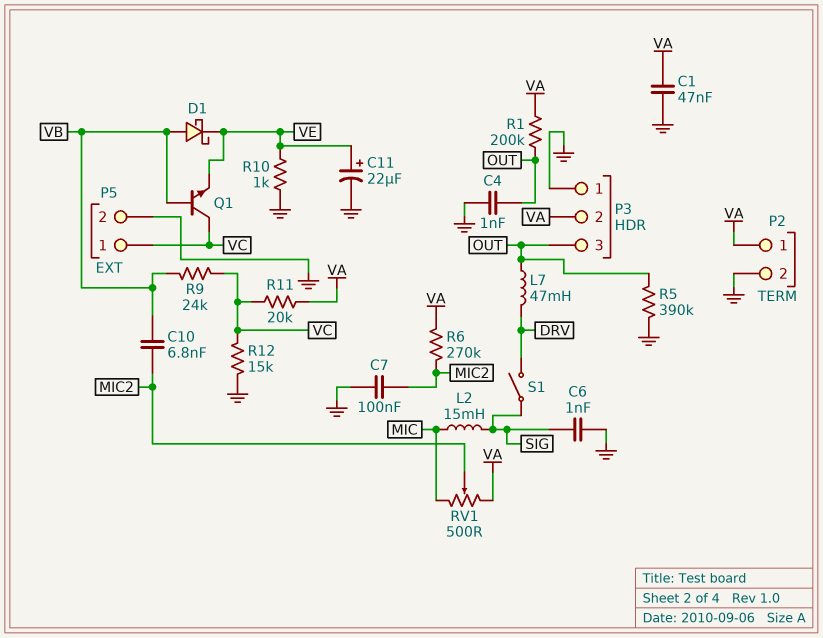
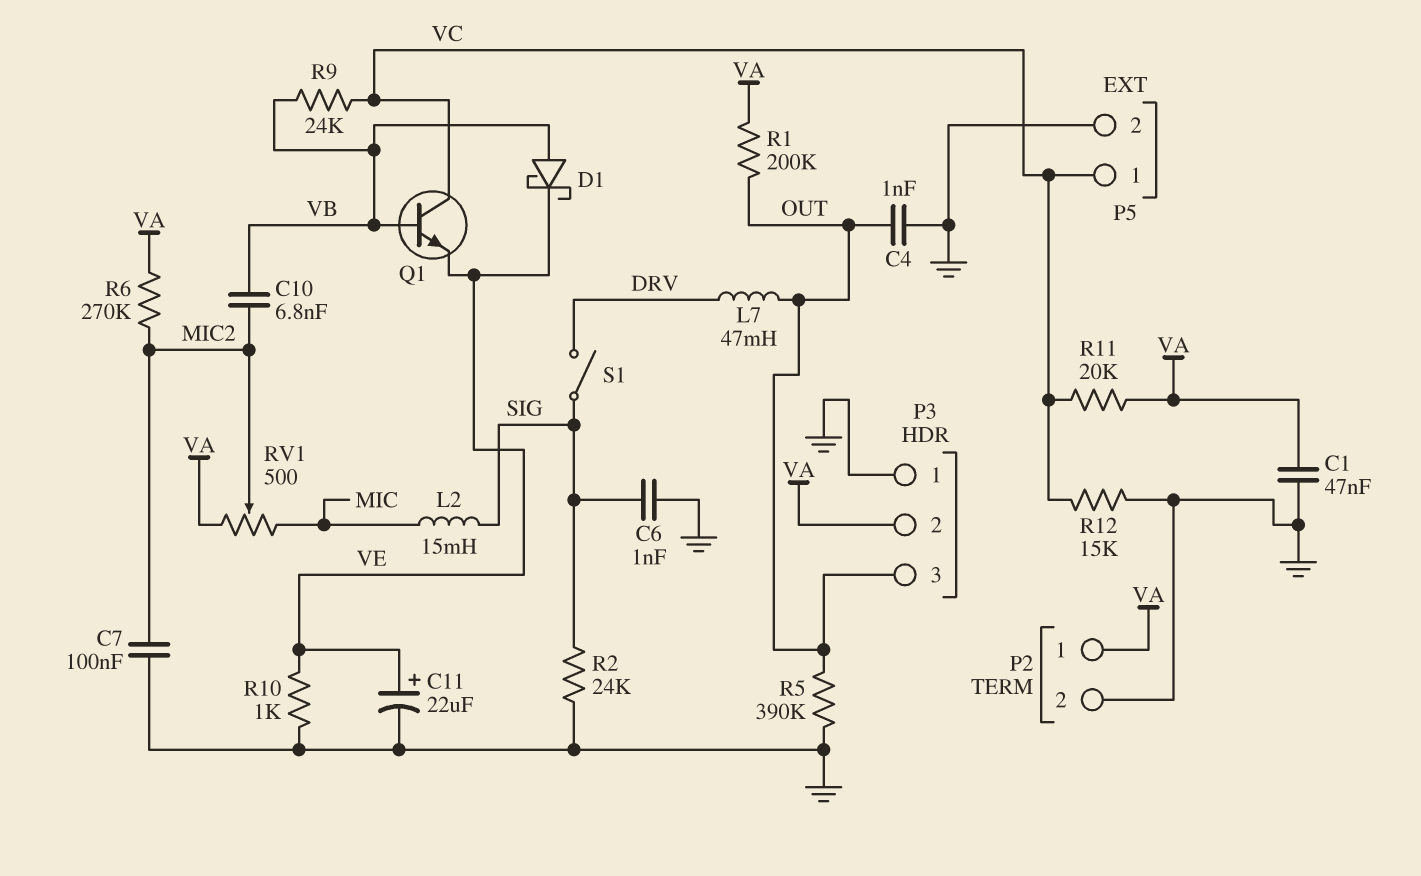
R2: none -> 24k (GND, SIG)

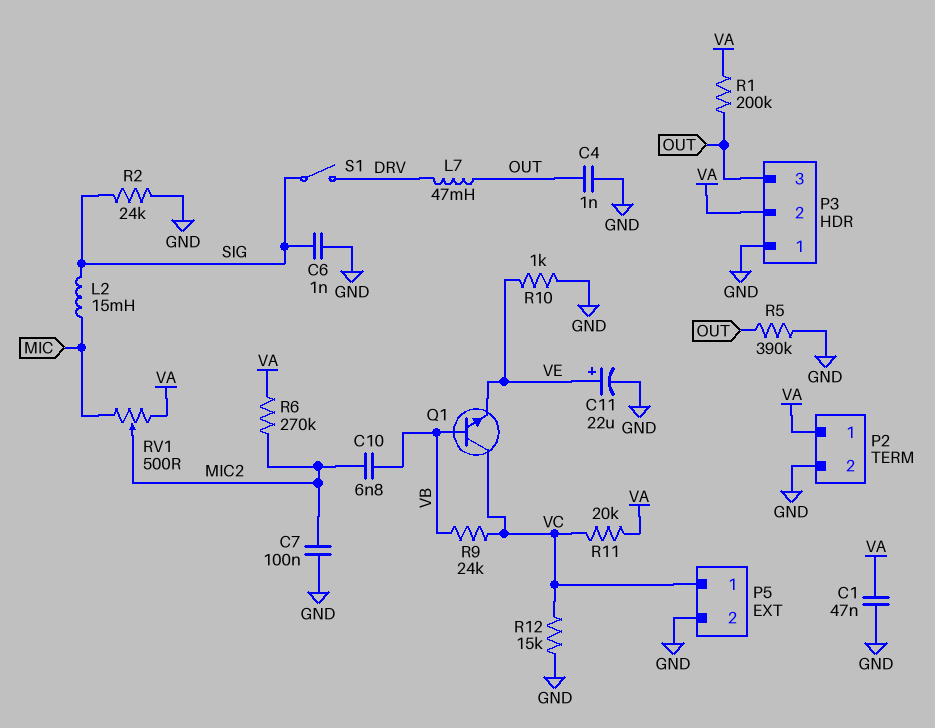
D1: schottky (A VB, K VE) -> none

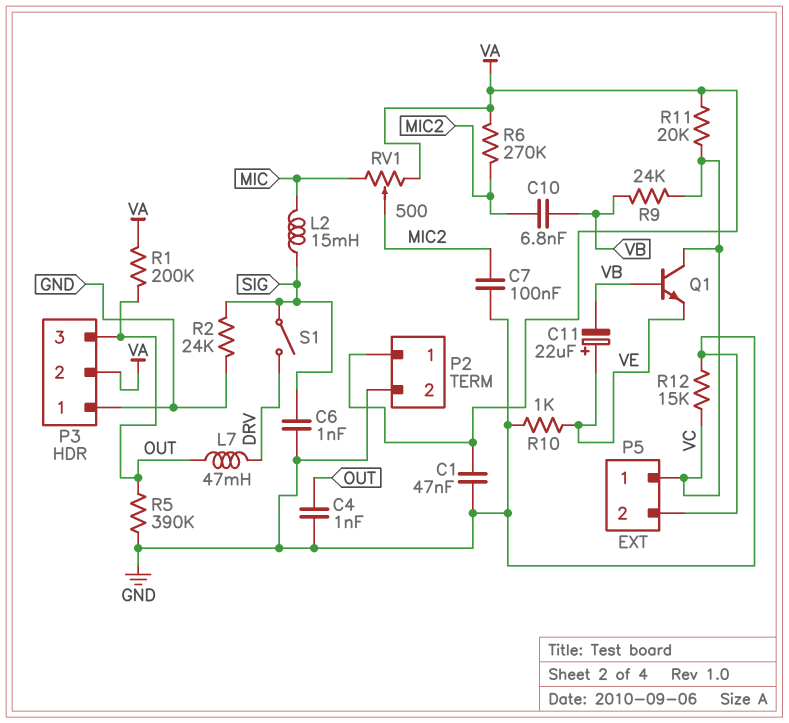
C11: 22uF (plus VE, minus GND) -> 22uF (plus VE, minus VB)

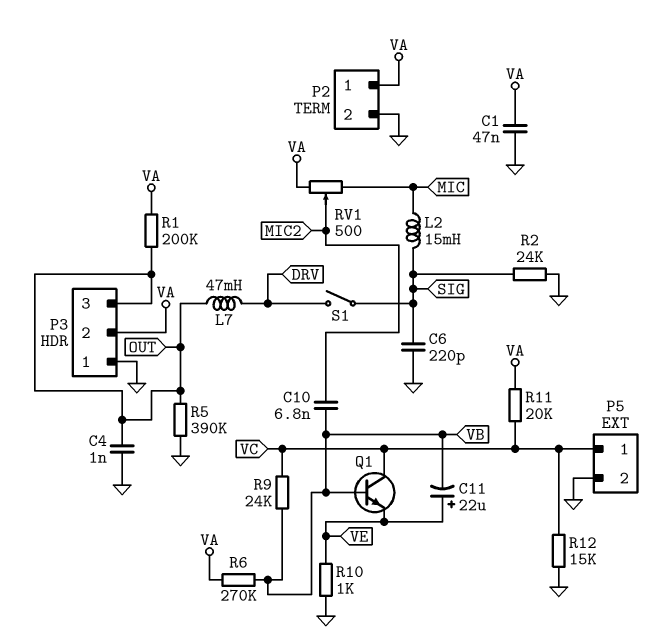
C6: 1nF (GND, SIG) -> 220pF (GND, SIG)
C7: 100nF (GND, MIC2) -> none
R6: 270k (MIC2, VA) -> 270k (VA, VB)

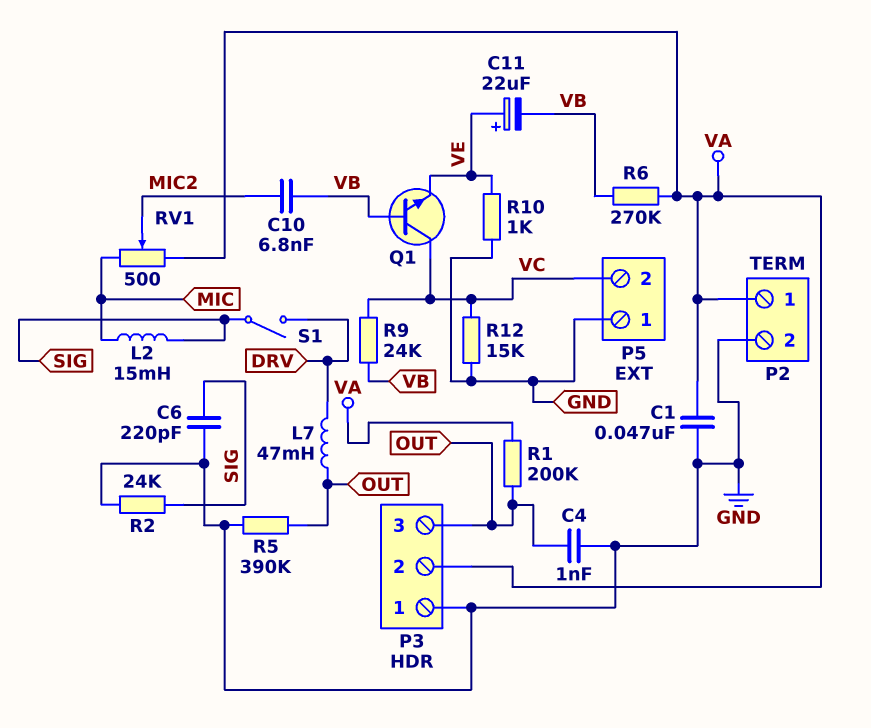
P5 pin 1: VC -> GND
P5 pin 2: GND -> VC
R11: 20k (VA, VC) -> none

